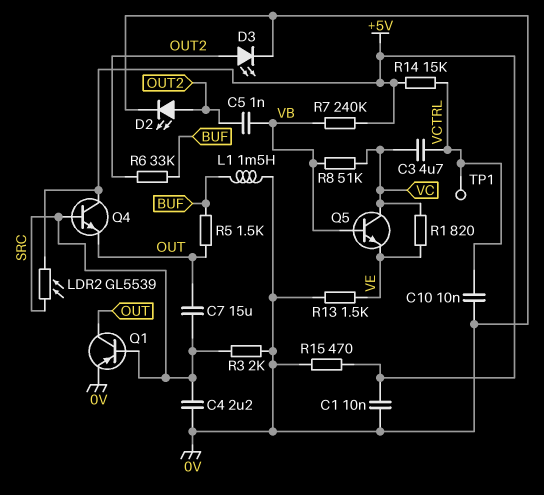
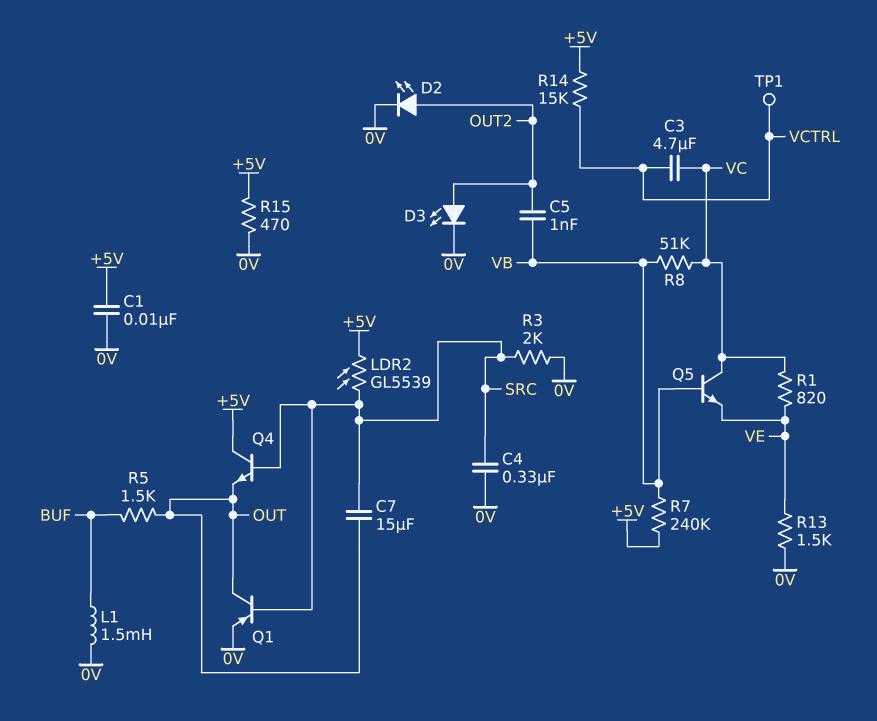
C4: 2.2uF (0V, SRC) -> 330nF (0V, SRC)
C10: 10nF (0V, VCTRL) -> none
R6: 33k (BUF, OUT2) -> none

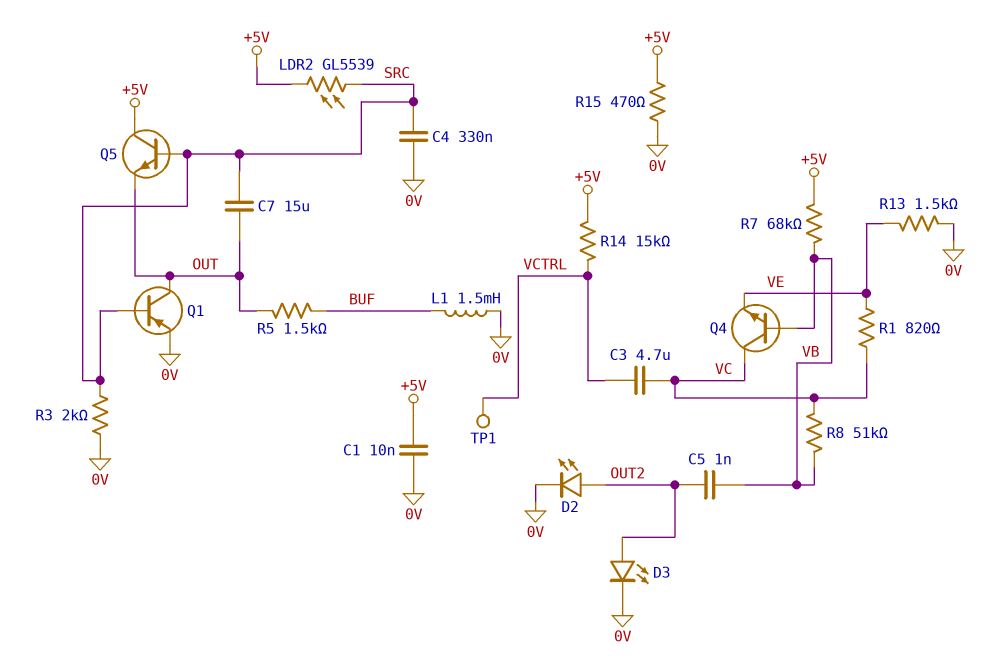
Q4: NPN (B SRC, C +5V, E OUT) -> NPN (B VB, C VC, E VE)
Q5: NPN (B VB, C VC, E VE) -> NPN (B SRC, C +5V, E OUT)
R7: 240k (+5V, VB) -> 68k (+5V, VB)

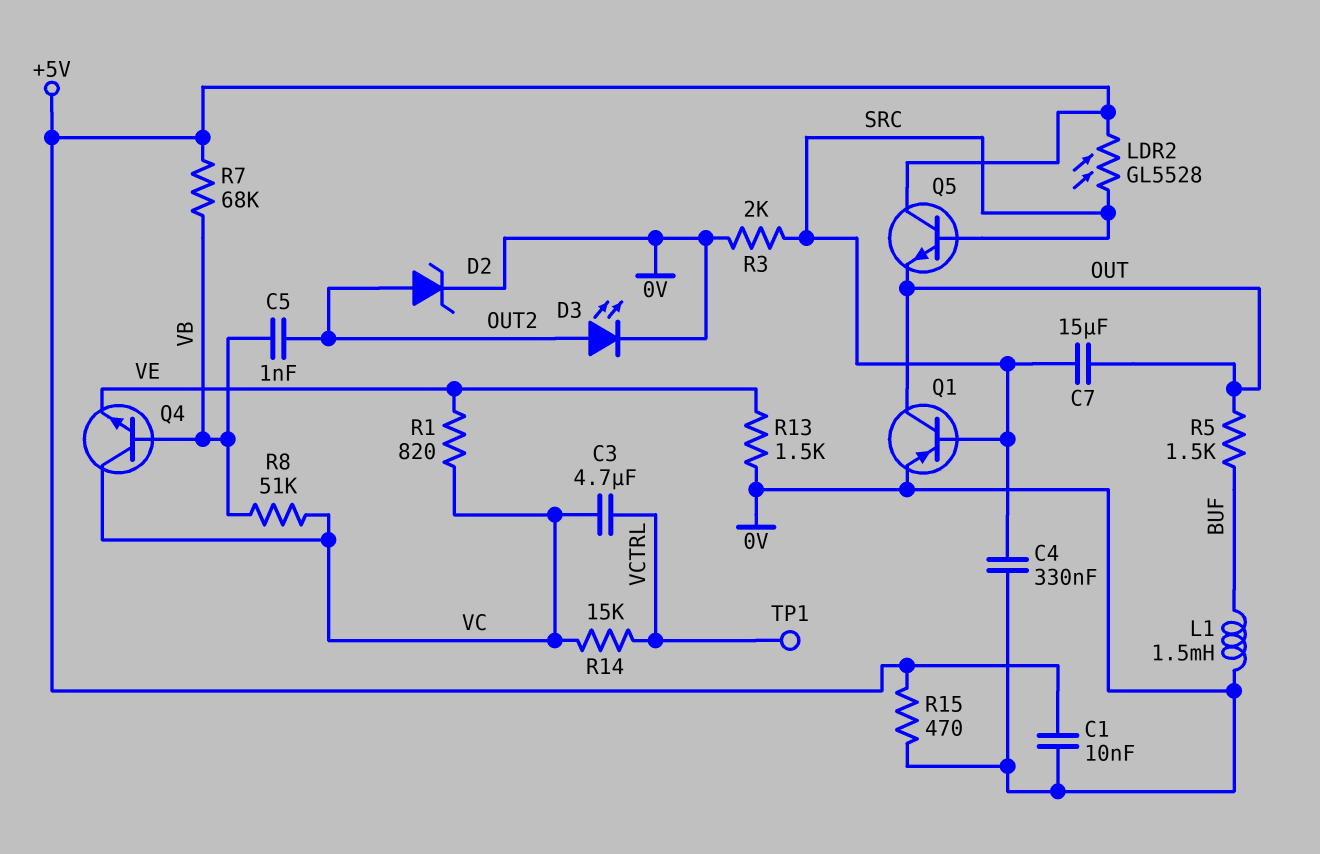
D2: LED (A OUT2, K 0V) -> zener (A OUT2, K 0V)
LDR2: GL5539 (+5V, SRC) -> GL5528 (+5V, SRC)
R14: 15k (+5V, VCTRL) -> 15k (VC, VCTRL)

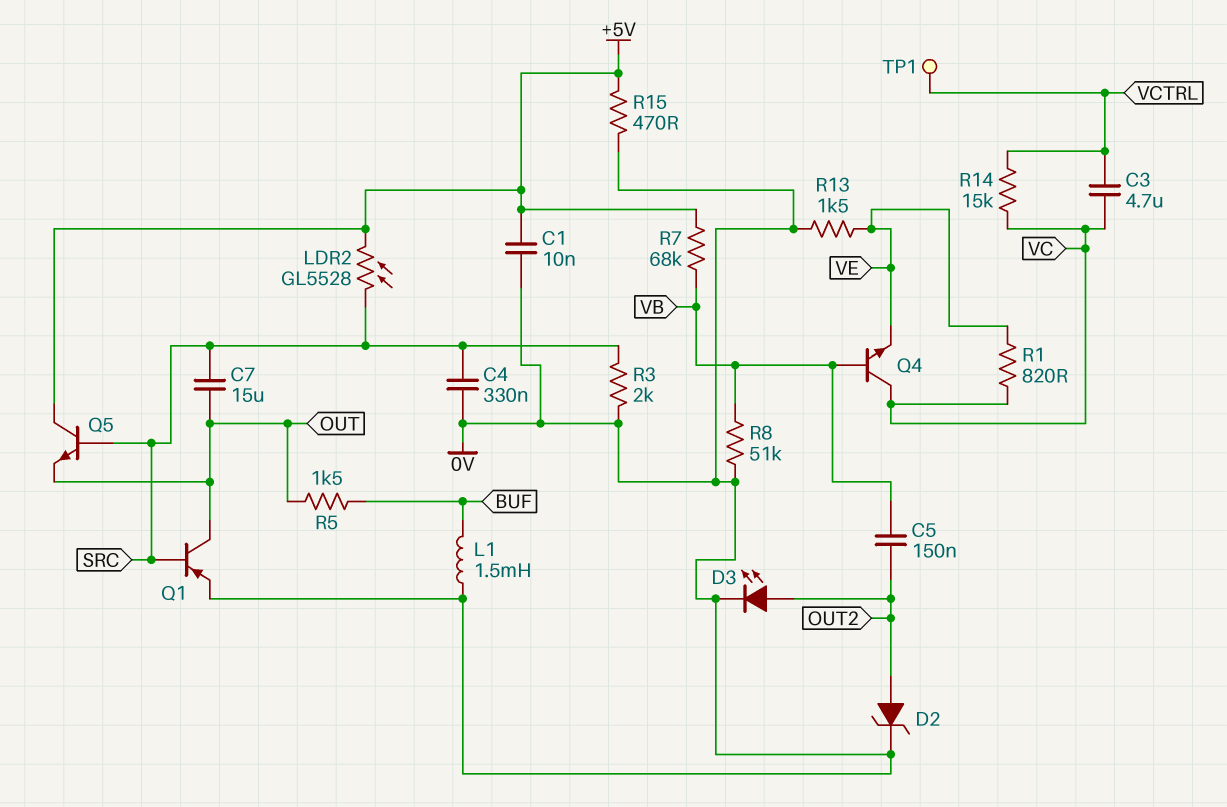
C5: 1nF (OUT2, VB) -> 150nF (OUT2, VB)
R8: 51k (VB, VC) -> 51k (0V, VB)

